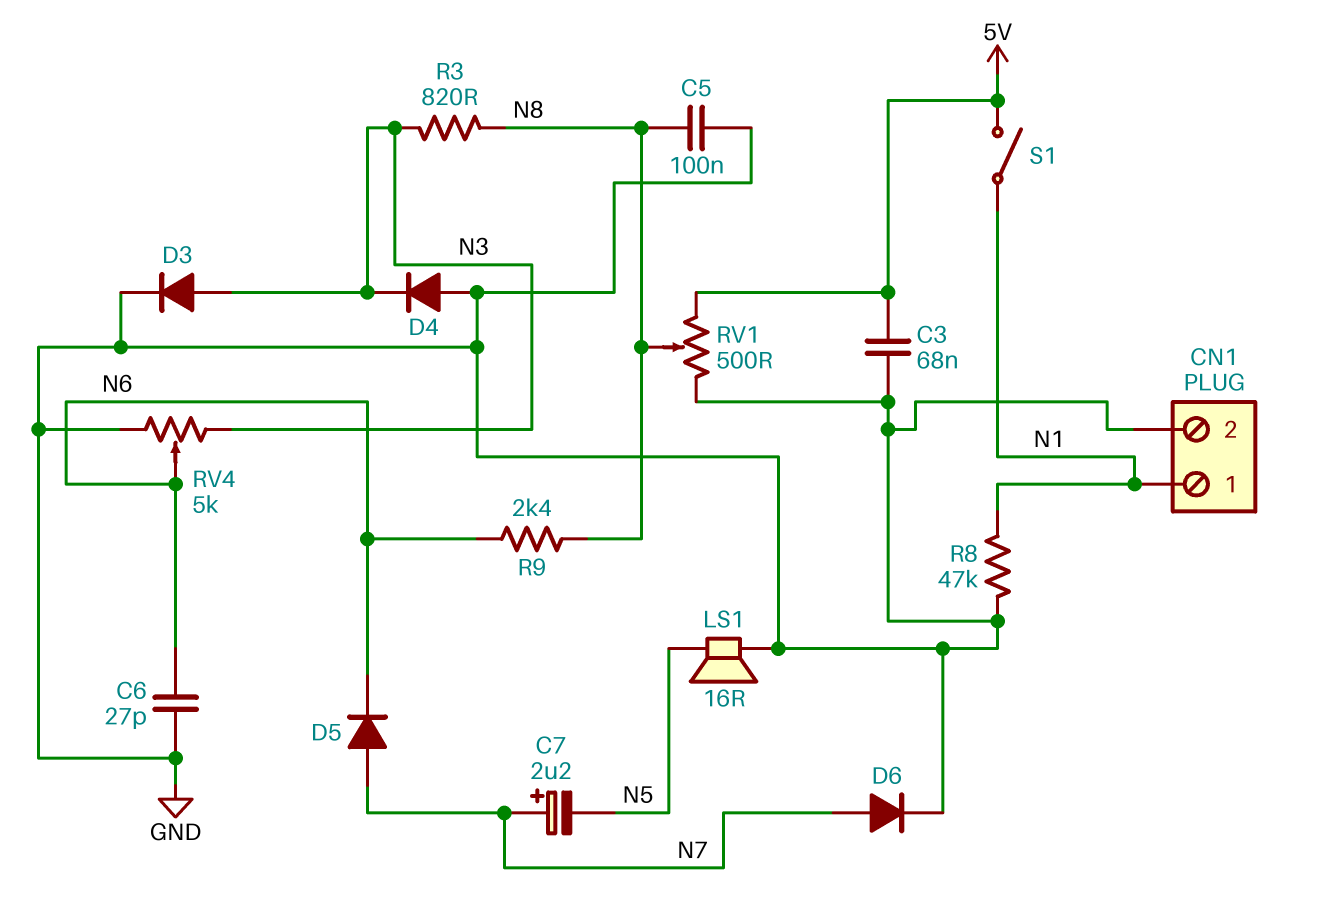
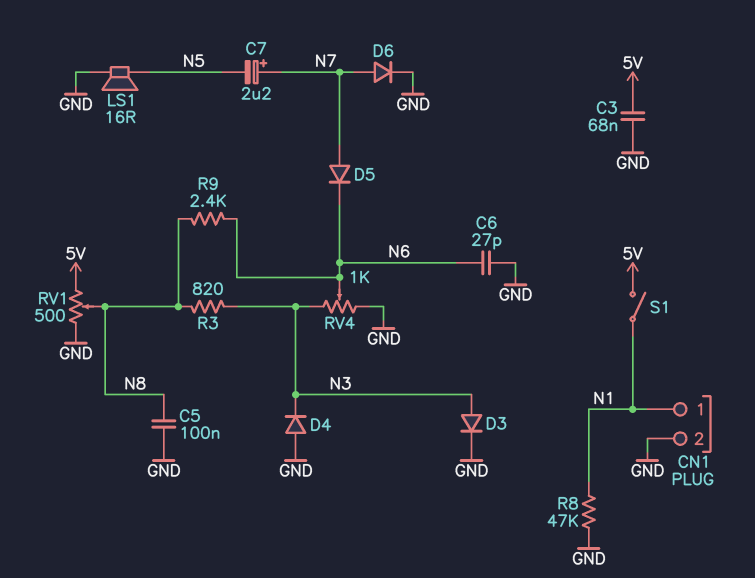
RV4: 5k (GND, N3, wiper N6) -> 1k (GND, N3, wiper N6)

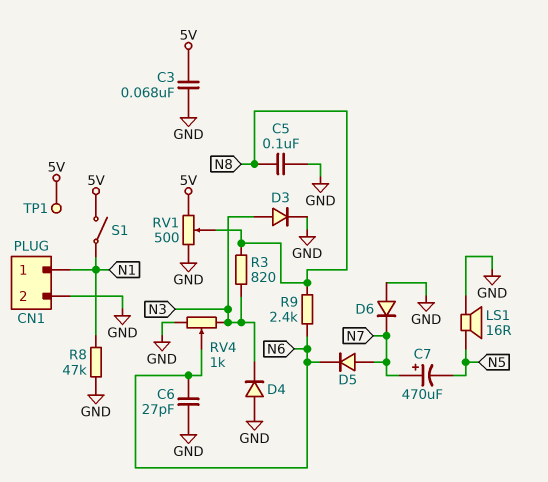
C7: 2.2uF (plus N7, minus N5) -> 470uF (plus N7, minus N5)
D6: diode (A N7, K GND) -> diode (A GND, K N7)
TP1: none -> test point (5V)

